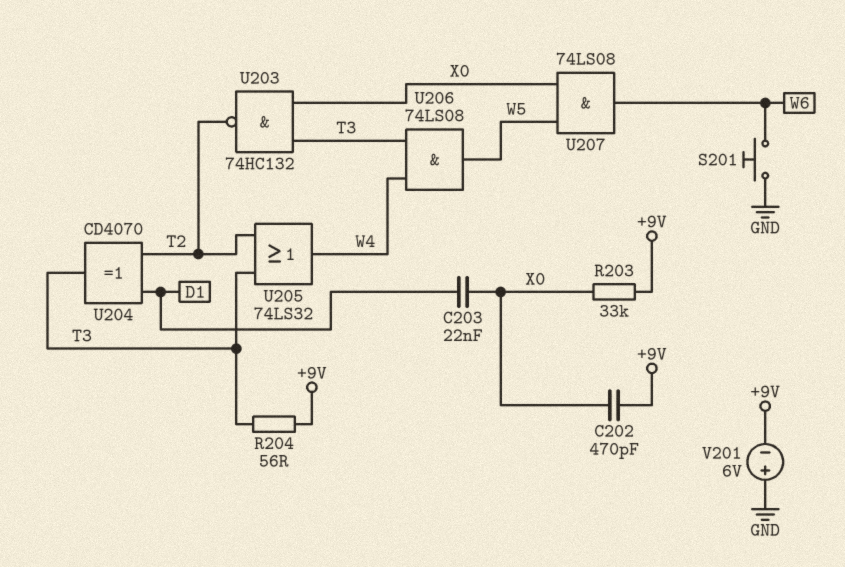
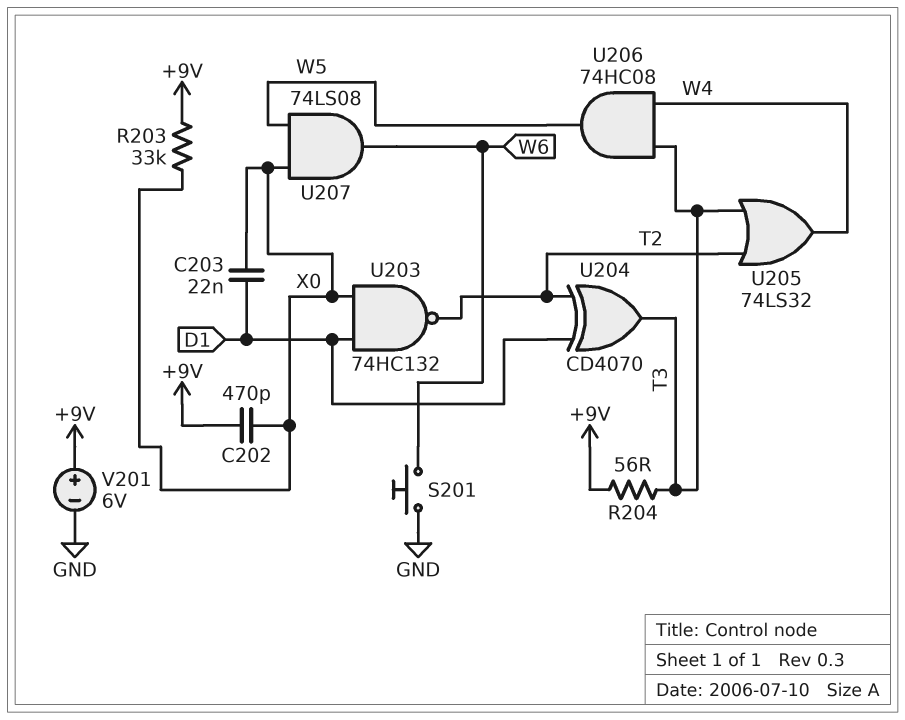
U203: NAND 74HC132 (in T3, in X0, out T2) -> NAND 74HC132 (in D1, in X0, out T2)
U206: AND 74LS08 (in T3, in W4, out W5) -> AND 74HC08 (in T3, in W4, out W5)
V201: 6V (plus GND, minus +9V) -> 6V (plus +9V, minus GND)

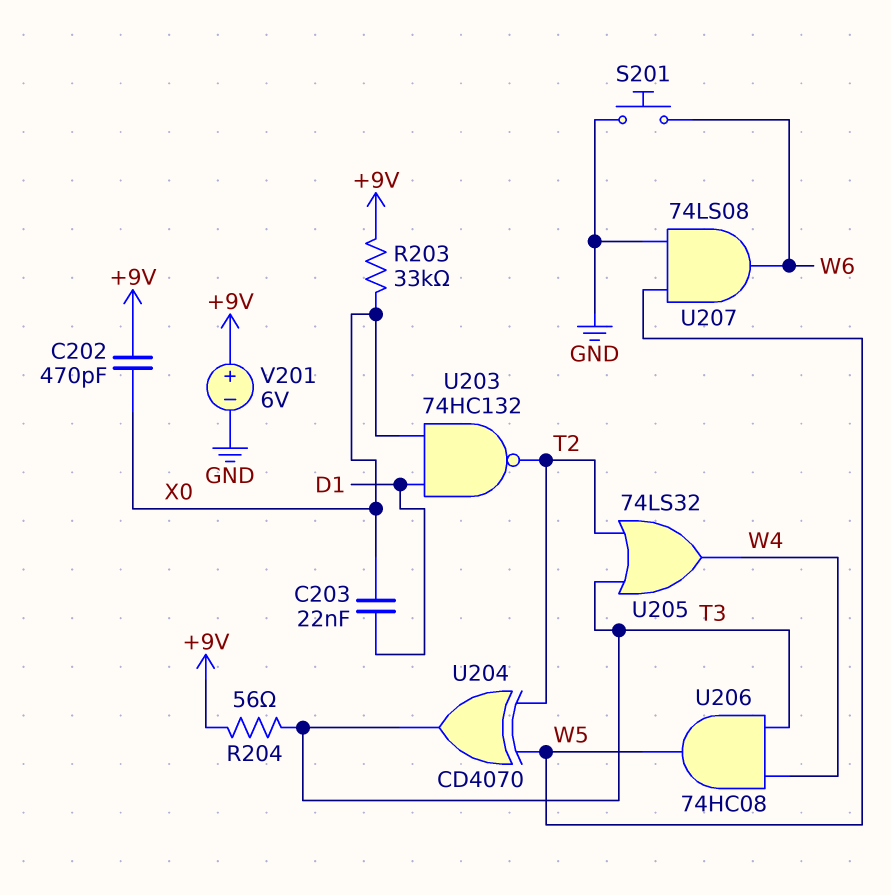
U204: XOR CD4070 (in D1, in T2, out T3) -> XOR CD4070 (in T2, in W5, out T3)
U207: AND 74LS08 (in W5, in X0, out W6) -> AND 74LS08 (in GND, in W5, out W6)

